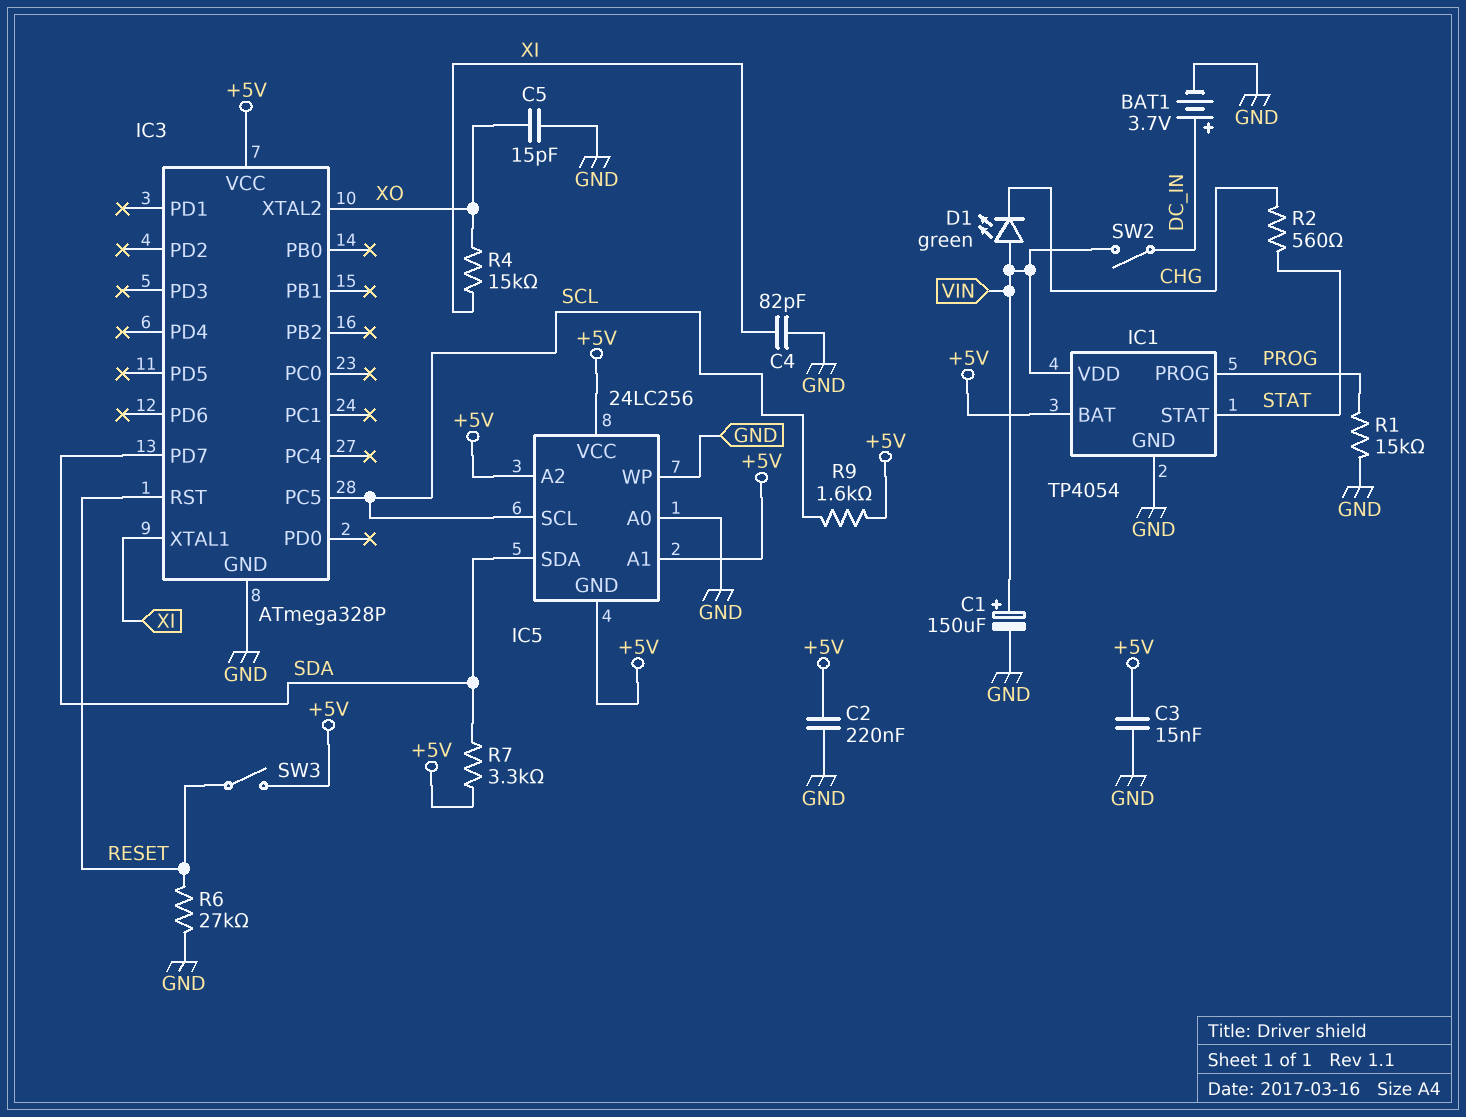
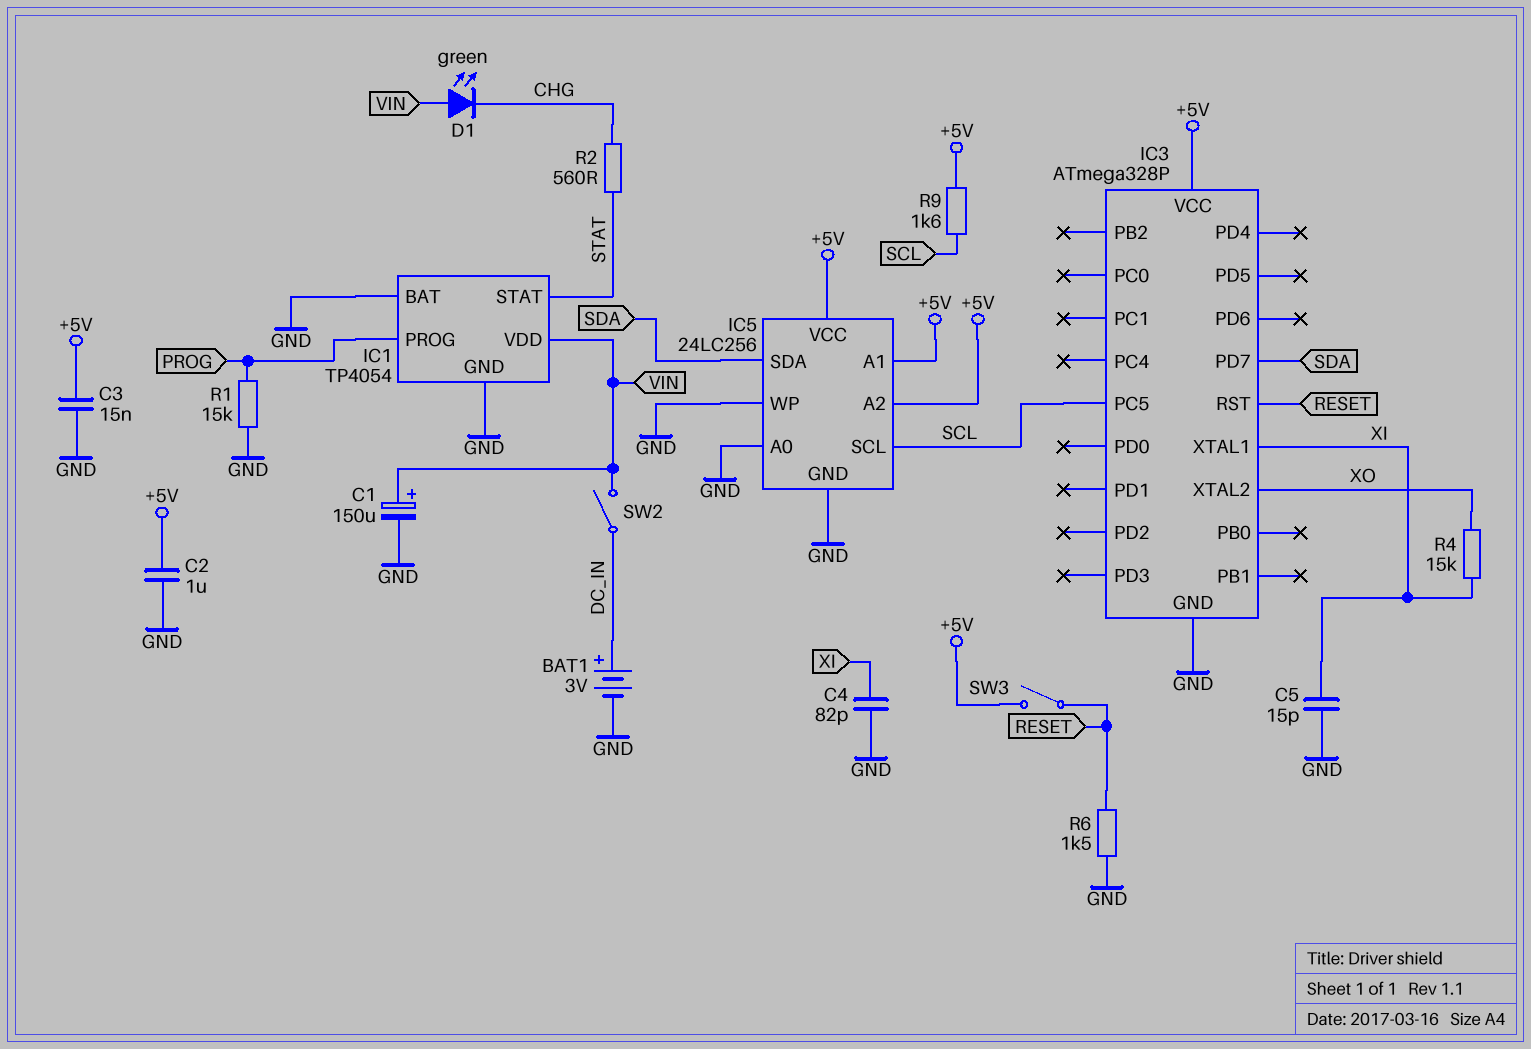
BAT1: 3.7V (plus DC_IN, minus GND) -> 3V (plus DC_IN, minus GND)
C2: 220nF (+5V, GND) -> 1uF (+5V, GND)
C5: 15pF (GND, XO) -> 15pF (GND, XI)
IC1 pin BAT: +5V -> GND
IC5 pin GND: +5V -> GND
R6: 27k (GND, RESET) -> 1.5k (GND, RESET)
R7: 3.3k (+5V, SDA) -> none

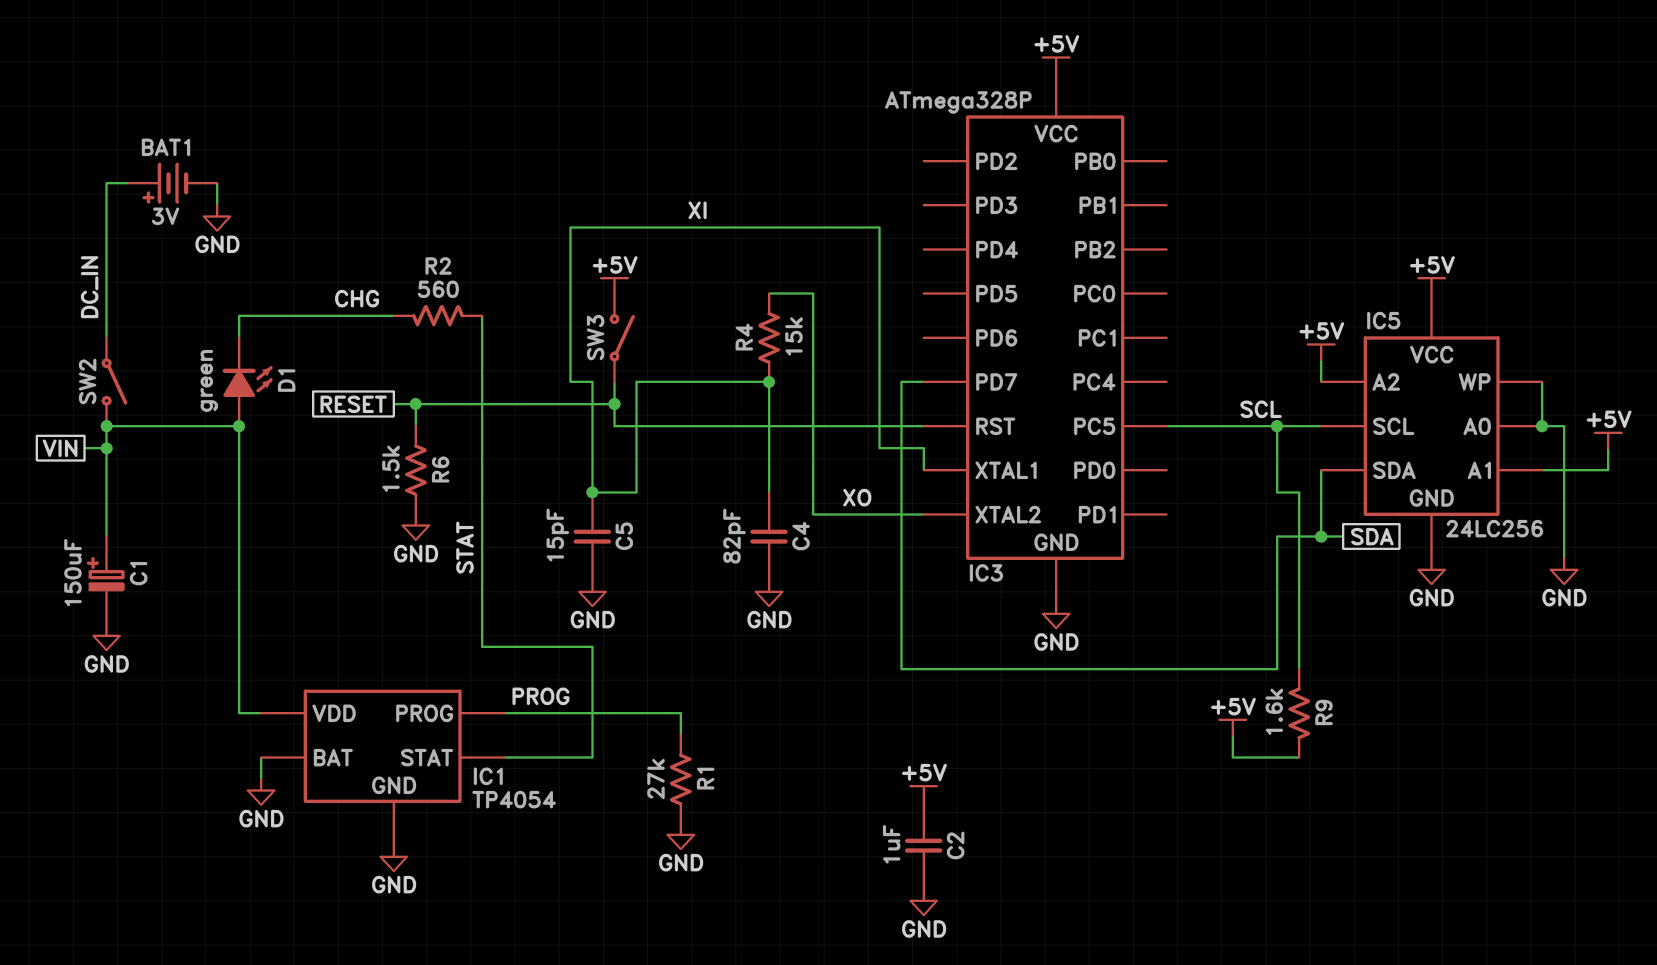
C3: 15nF (+5V, GND) -> none
R1: 15k (GND, PROG) -> 27k (GND, PROG)

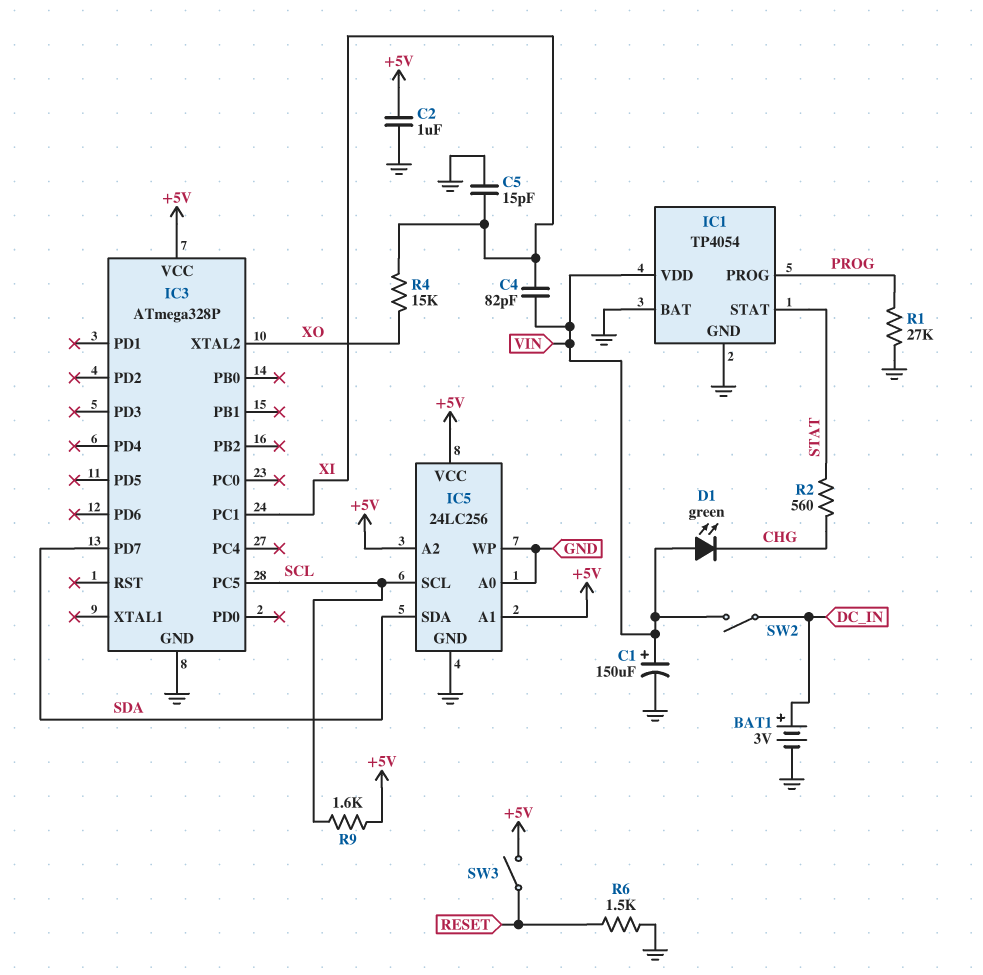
C4: 82pF (GND, XI) -> 82pF (VIN, XI)
IC3 pin PC1: none -> XI
IC3 pin RST: RESET -> none
IC3 pin XTAL1: XI -> none

